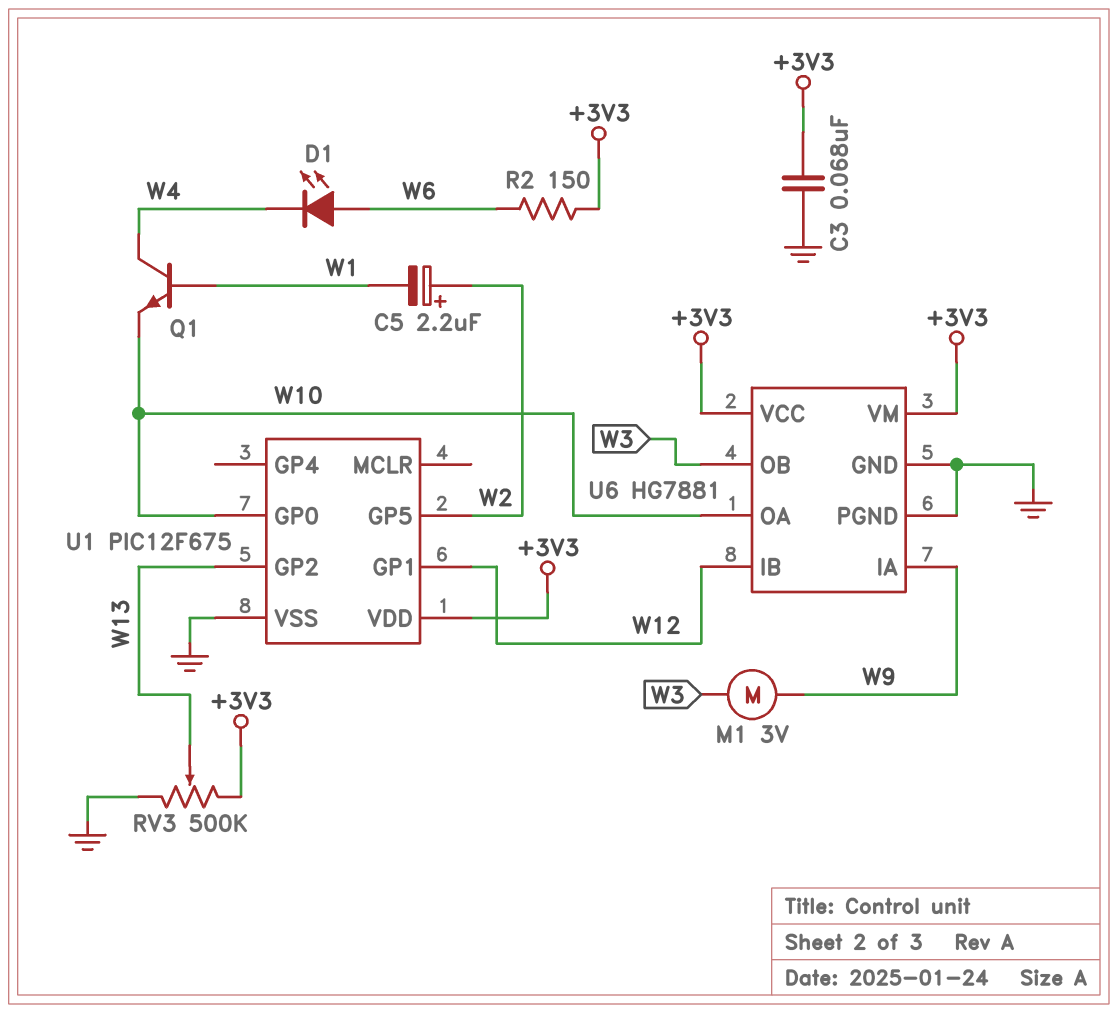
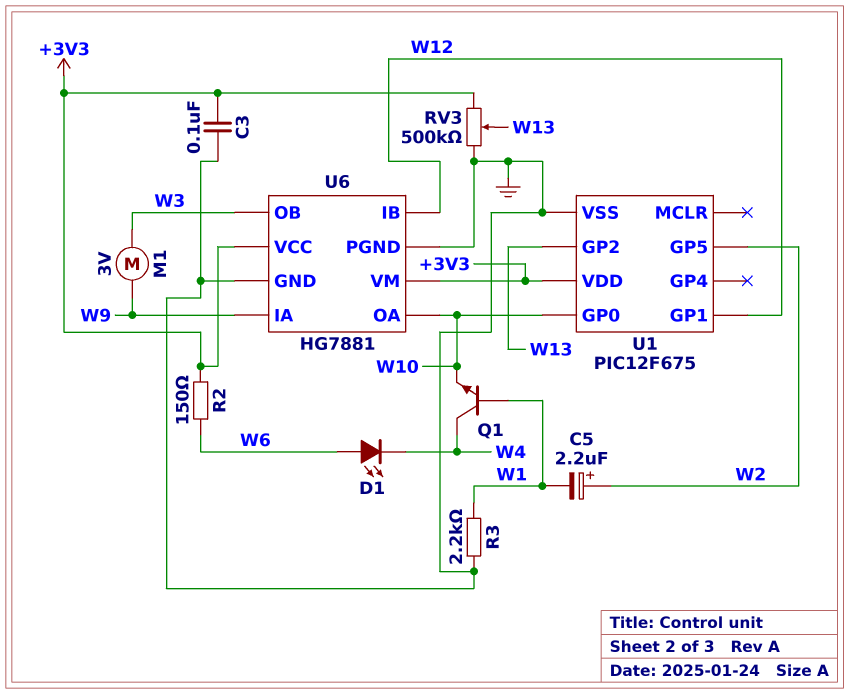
C3: 68nF (+3V3, GND) -> 100nF (+3V3, GND)
R3: none -> 2.2k (GND, W1)

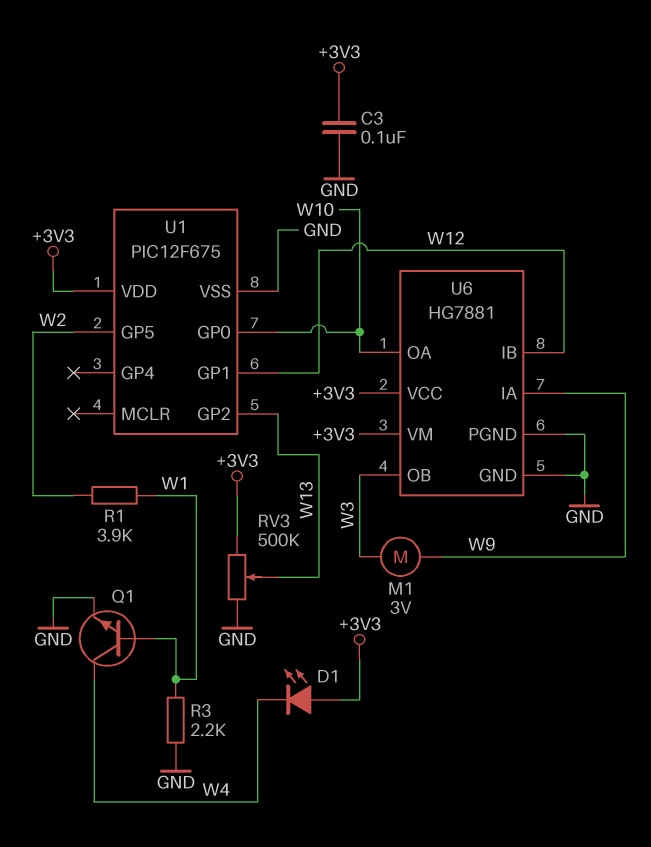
C5: 2.2uF (plus W2, minus W1) -> none
D1: LED (A W6, K W4) -> LED (A +3V3, K W4)
Q1: NPN (B W1, C W4, E W10) -> NPN (B W1, C W4, E GND)
R1: none -> 3.9k (W1, W2)
R2: 150 (+3V3, W6) -> none

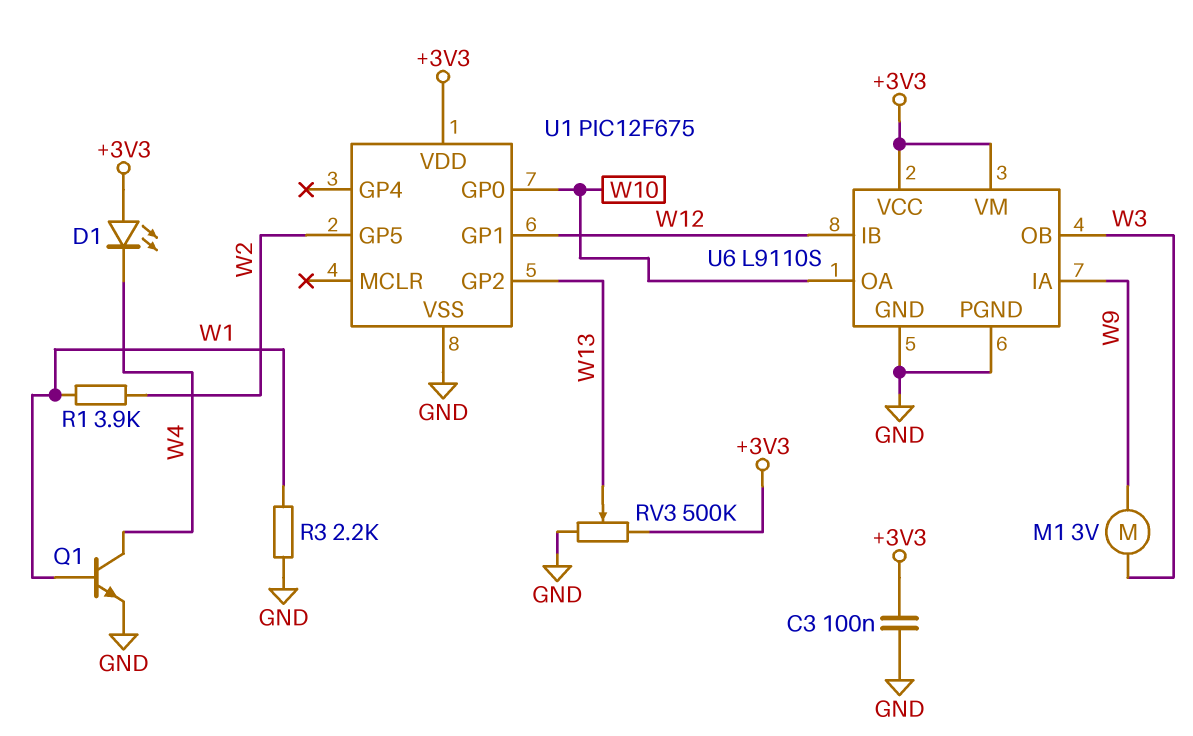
U6: HG7881 -> L9110S

